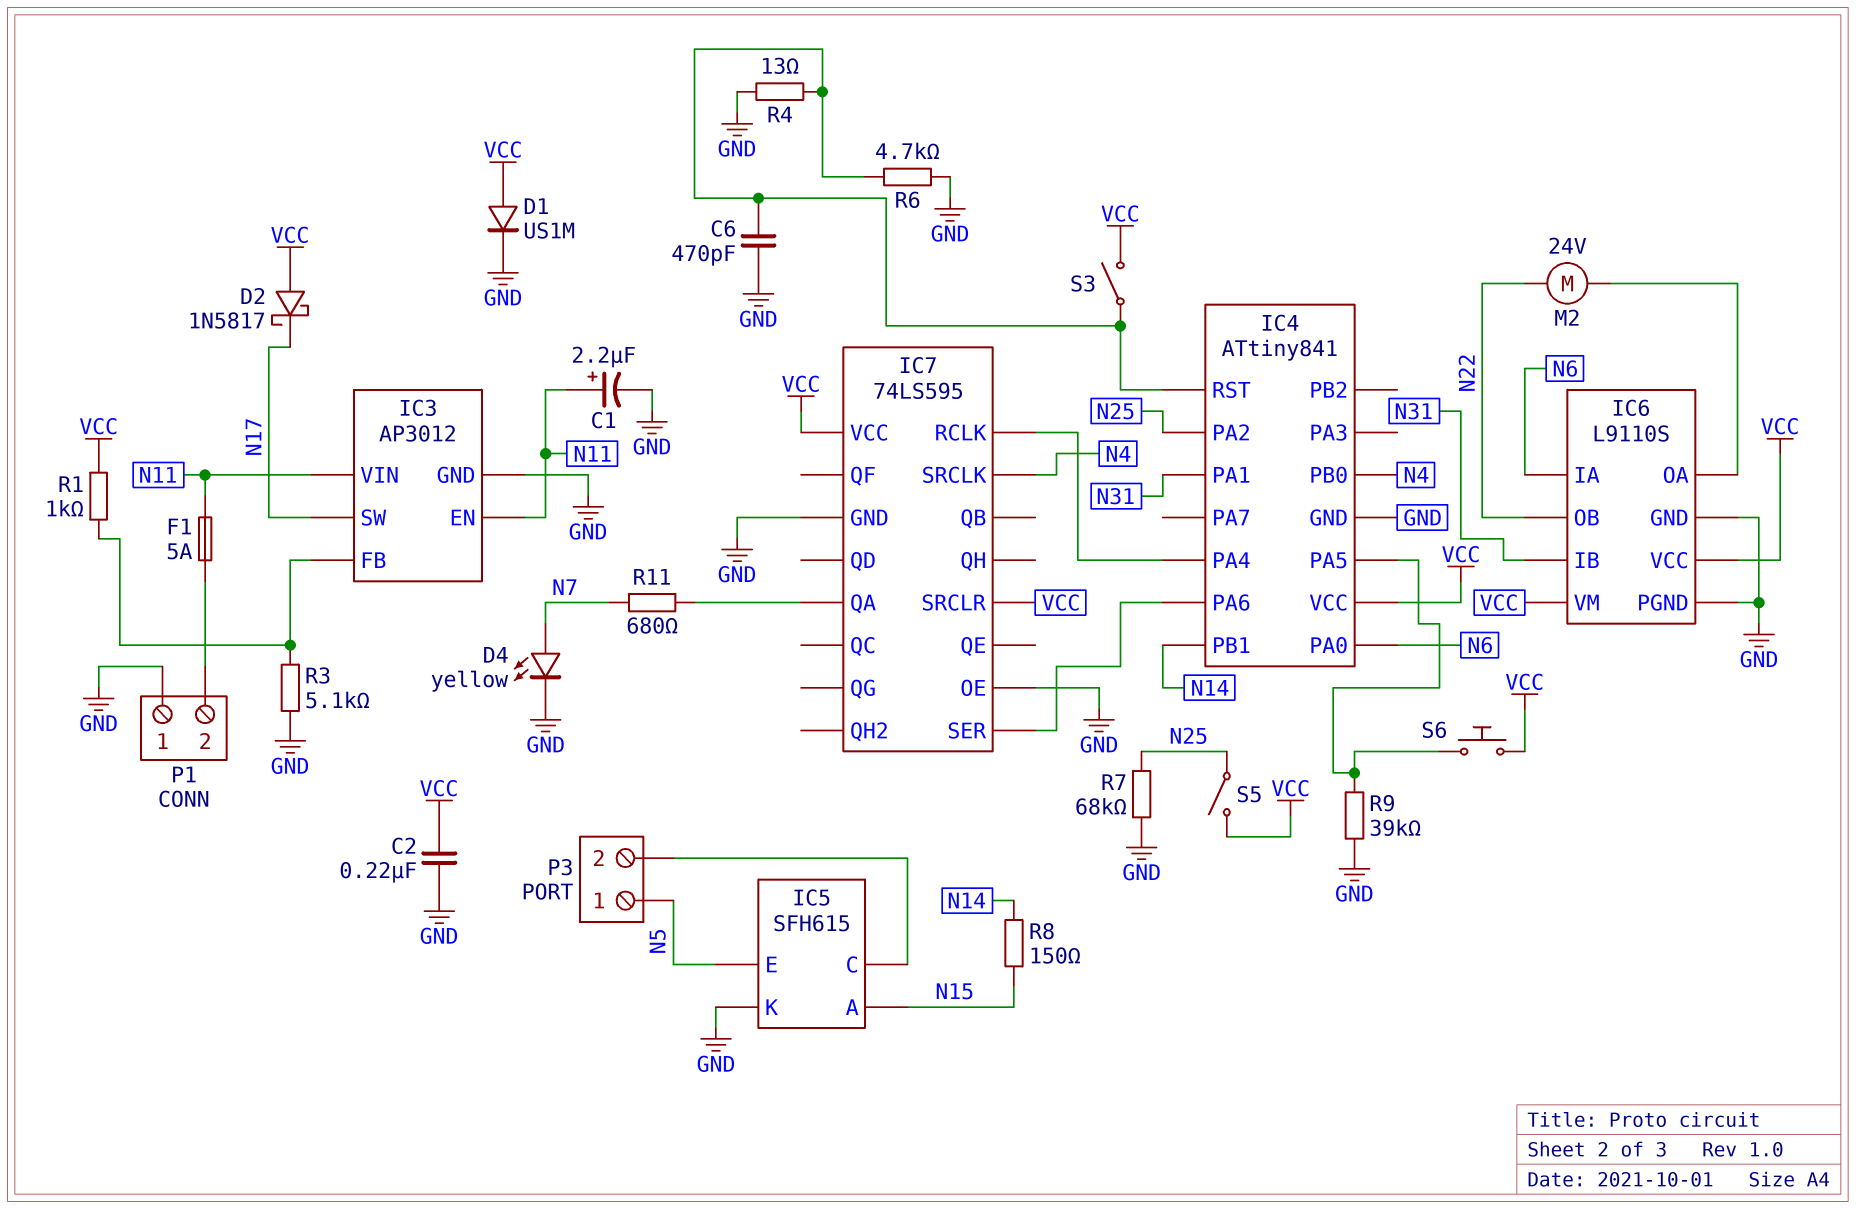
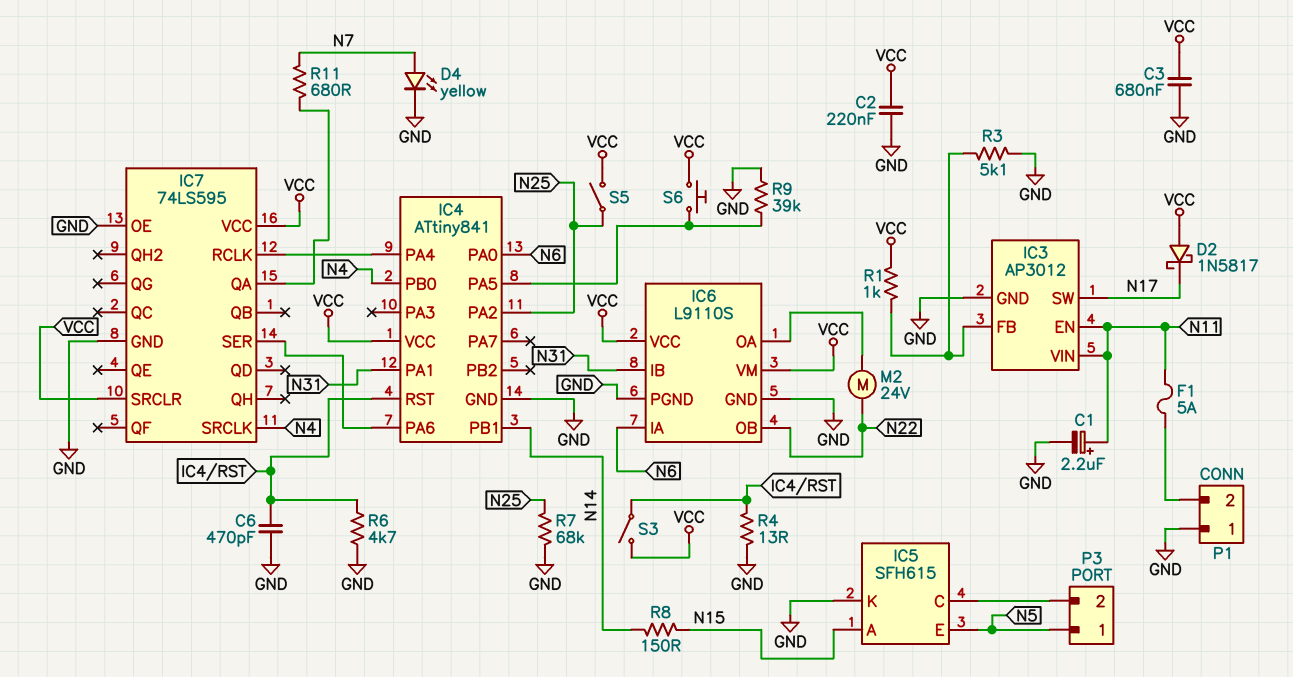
C3: none -> 680nF (GND, VCC)
D1: diode US1M (A VCC, K GND) -> none

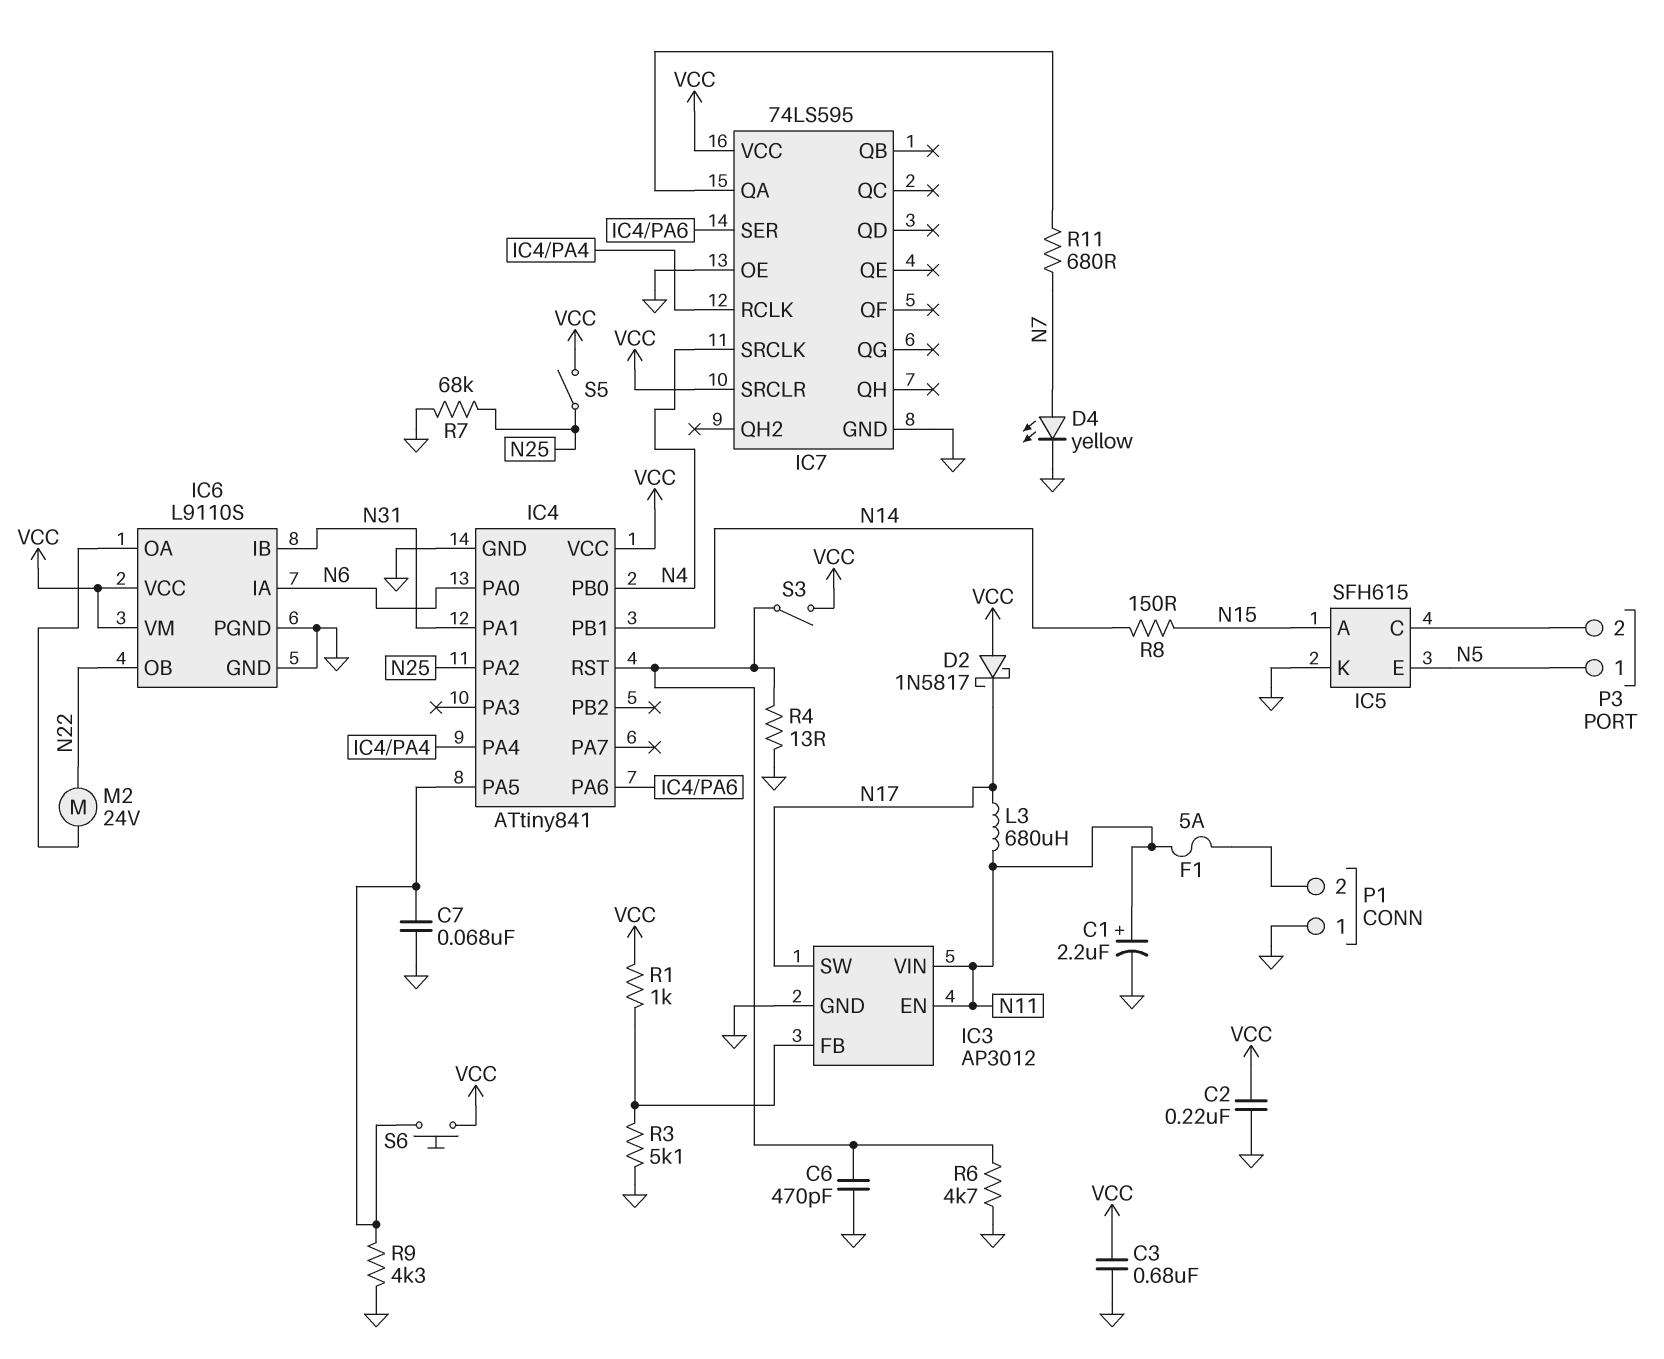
C7: none -> 68nF (GND, IC4/PA5)
L3: none -> 680uH (N11, N17)
R9: 39k (GND, IC4/PA5) -> 4.3k (GND, IC4/PA5)

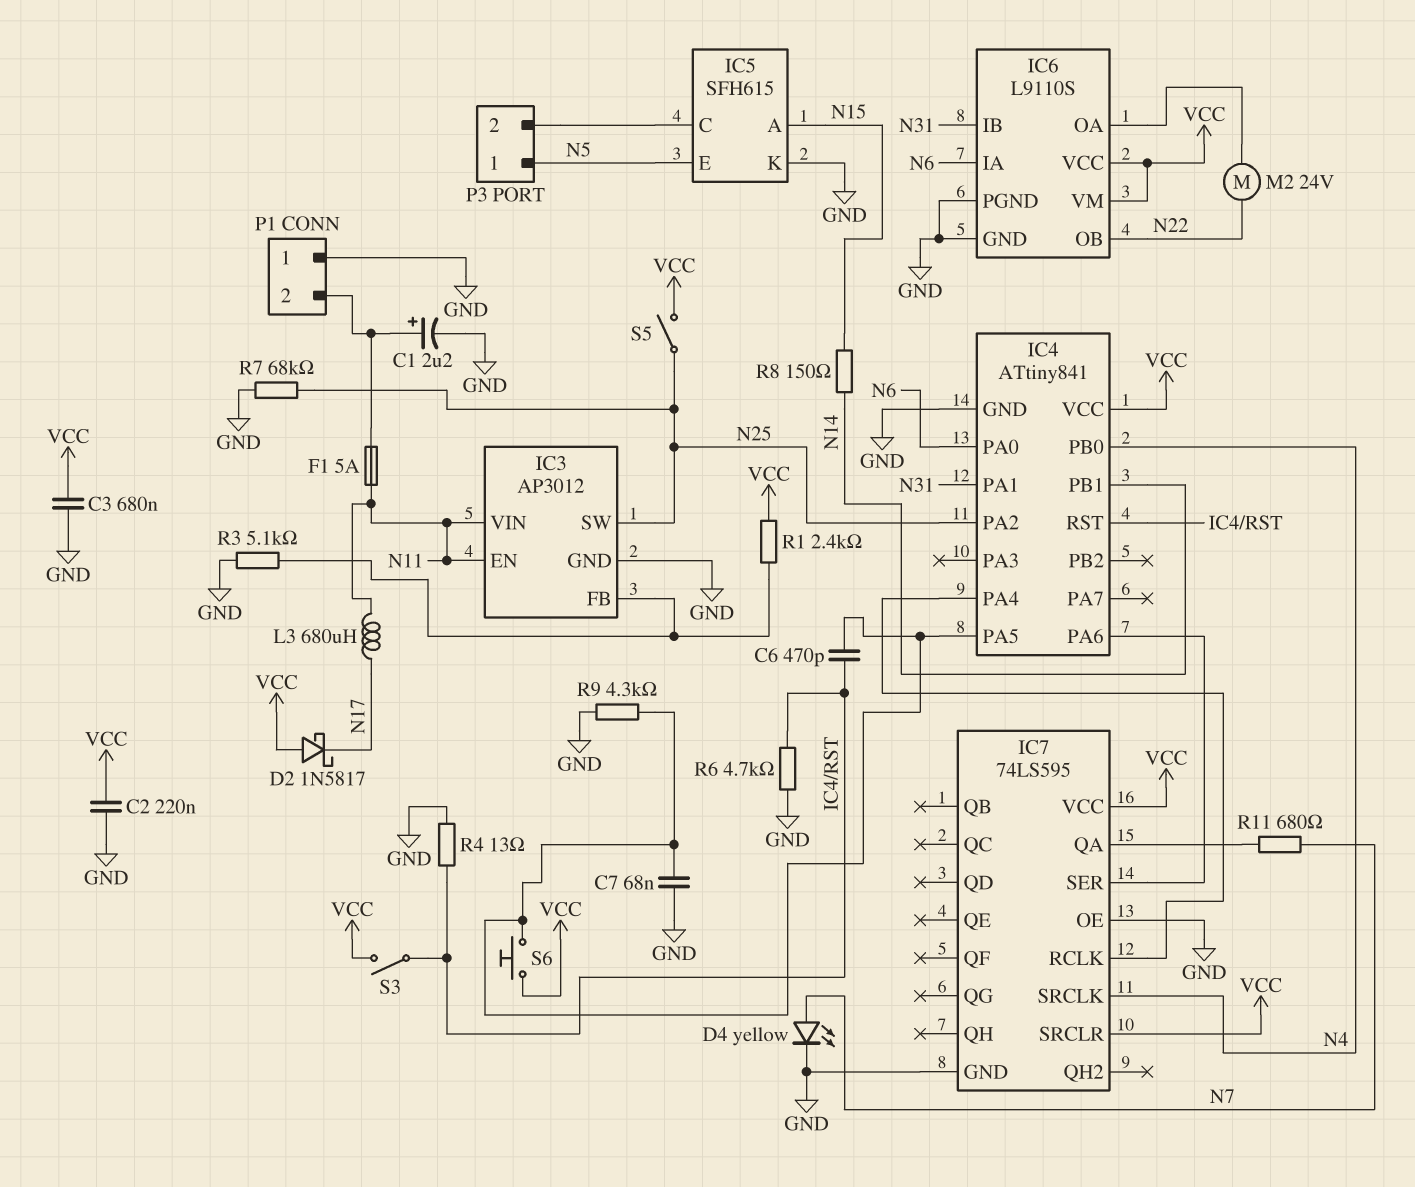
C1: 2.2uF (plus N11, minus GND) -> 2.2uF (plus P1/2, minus GND)
C6: 470pF (GND, IC4/RST) -> 470pF (IC4/PA5, IC4/RST)
IC3 pin SW: N17 -> N25
R1: 1k (IC3/FB, VCC) -> 2.4k (IC3/FB, VCC)

